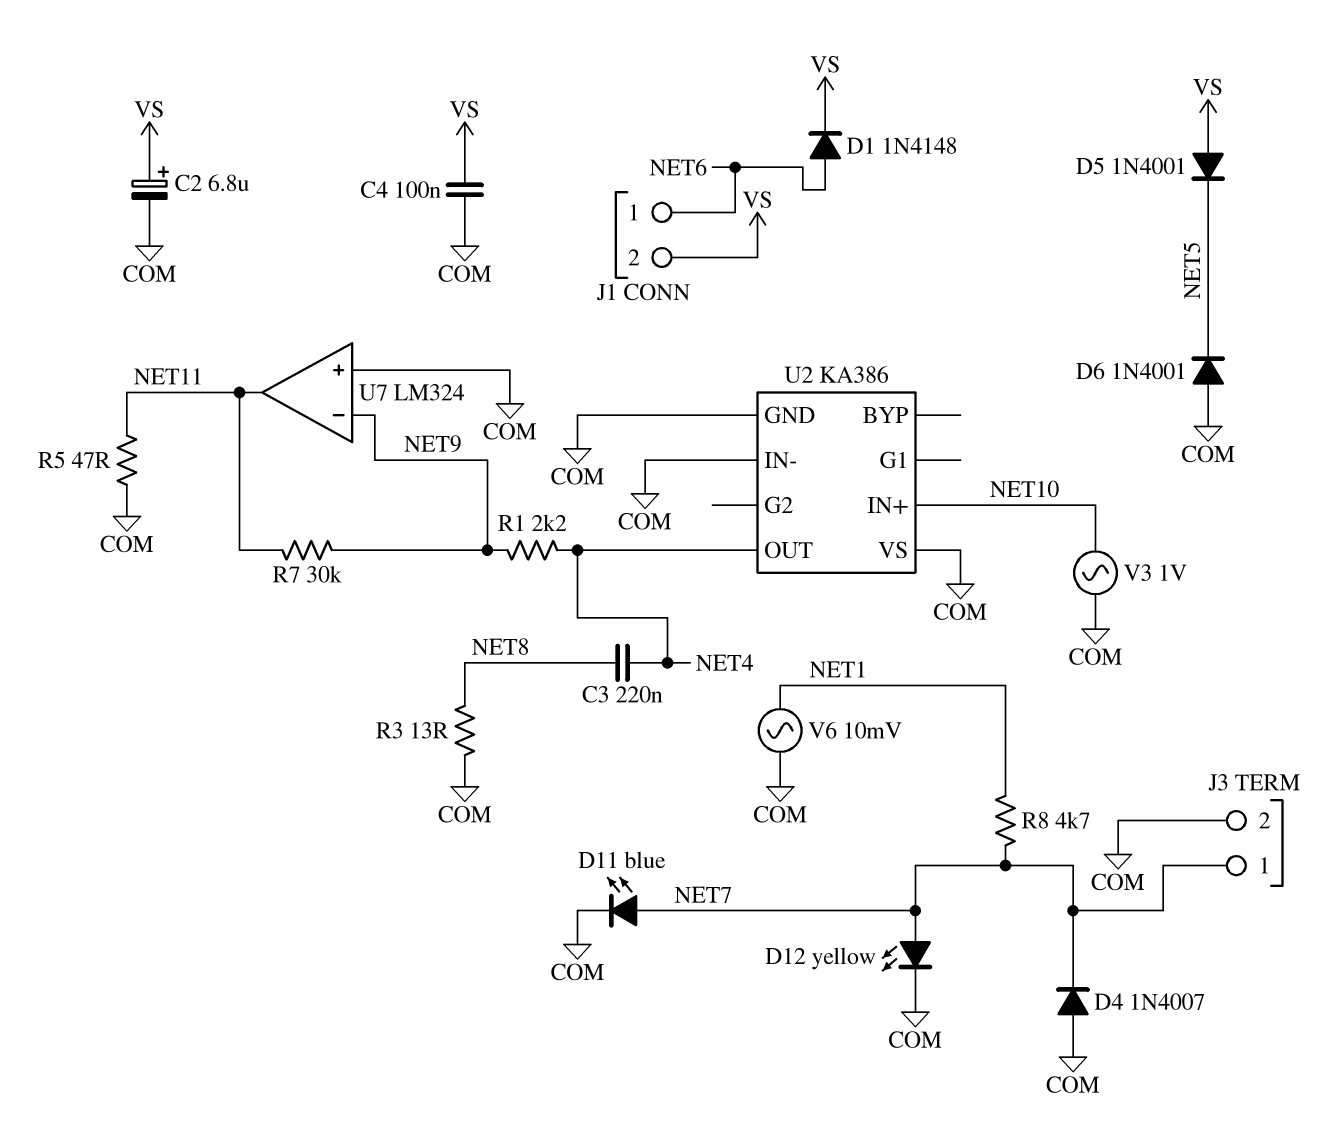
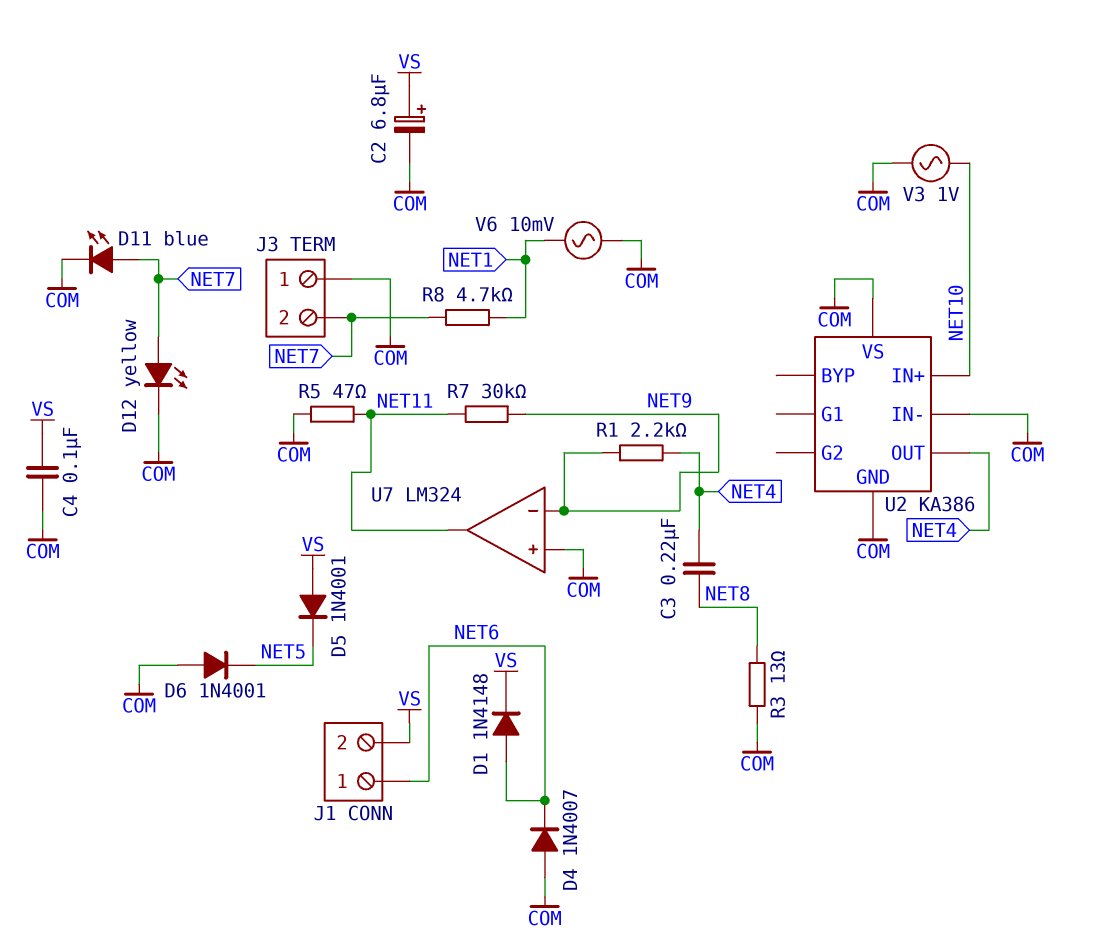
D4: diode 1N4007 (A COM, K NET7) -> diode 1N4007 (A COM, K NET6)
J3 pin 1: NET7 -> COM
J3 pin 2: COM -> NET7

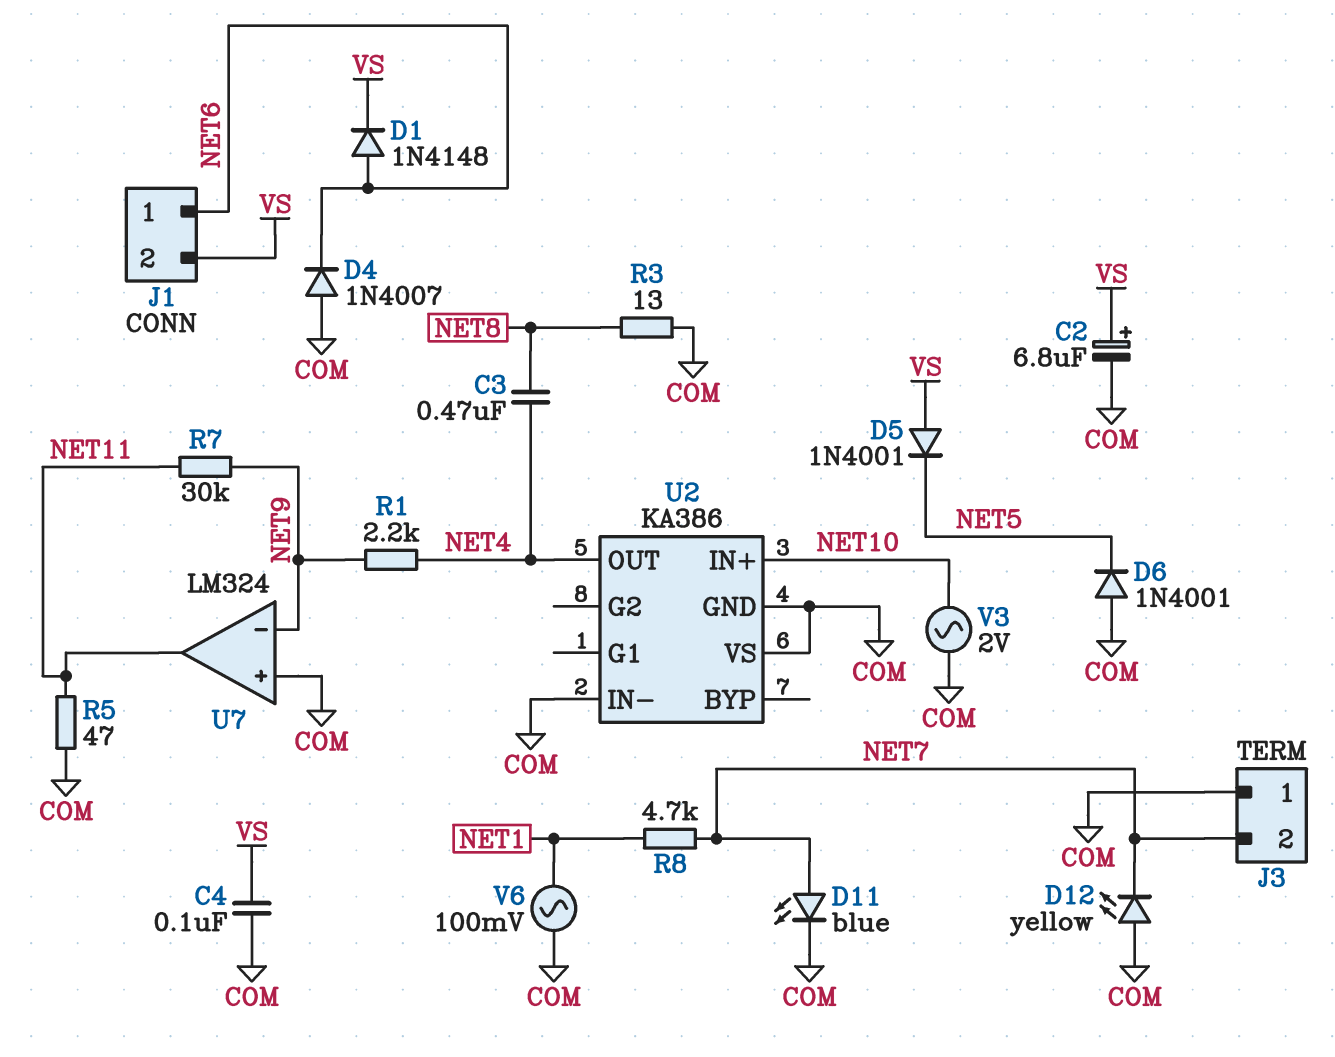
C3: 220nF (NET4, NET8) -> 470nF (NET4, NET8)
D12: LED yellow (A NET7, K COM) -> LED yellow (A COM, K NET7)
V3: AC 1V (COM, NET10) -> AC 2V (COM, NET10)
V6: AC 10mV (COM, NET1) -> AC 100mV (COM, NET1)

